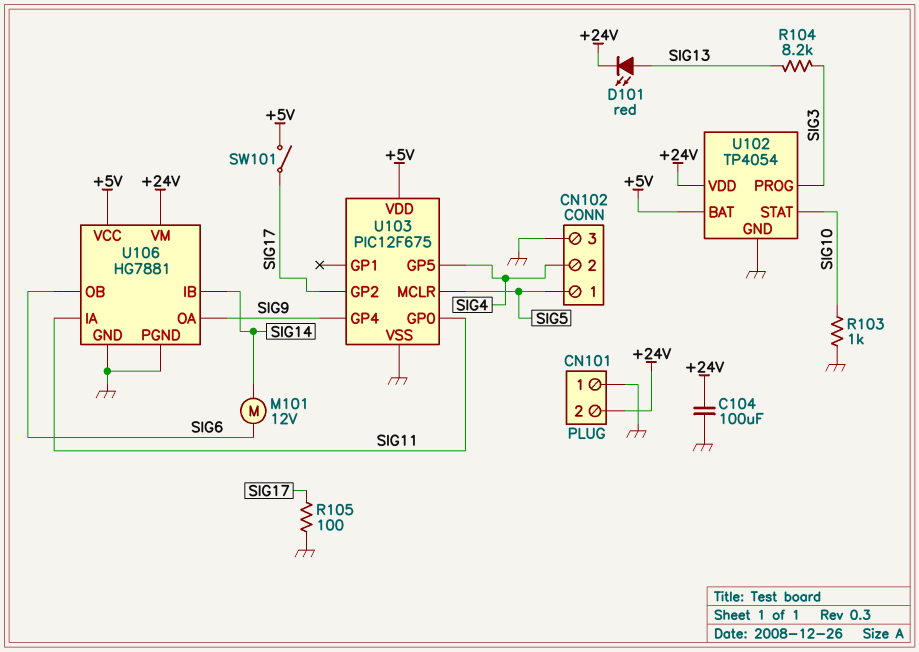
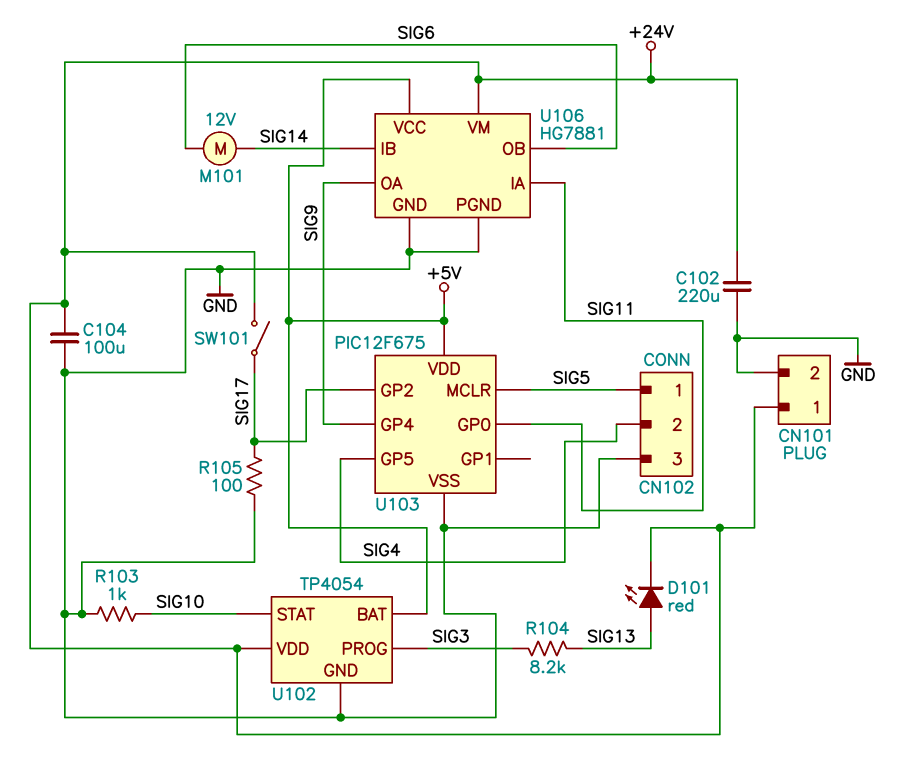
C102: none -> 220uF (+24V, GND)
CN101 pin 1: GND -> +24V
CN101 pin 2: +24V -> GND
SW101: switch (+5V, SIG17) -> switch (+24V, SIG17)

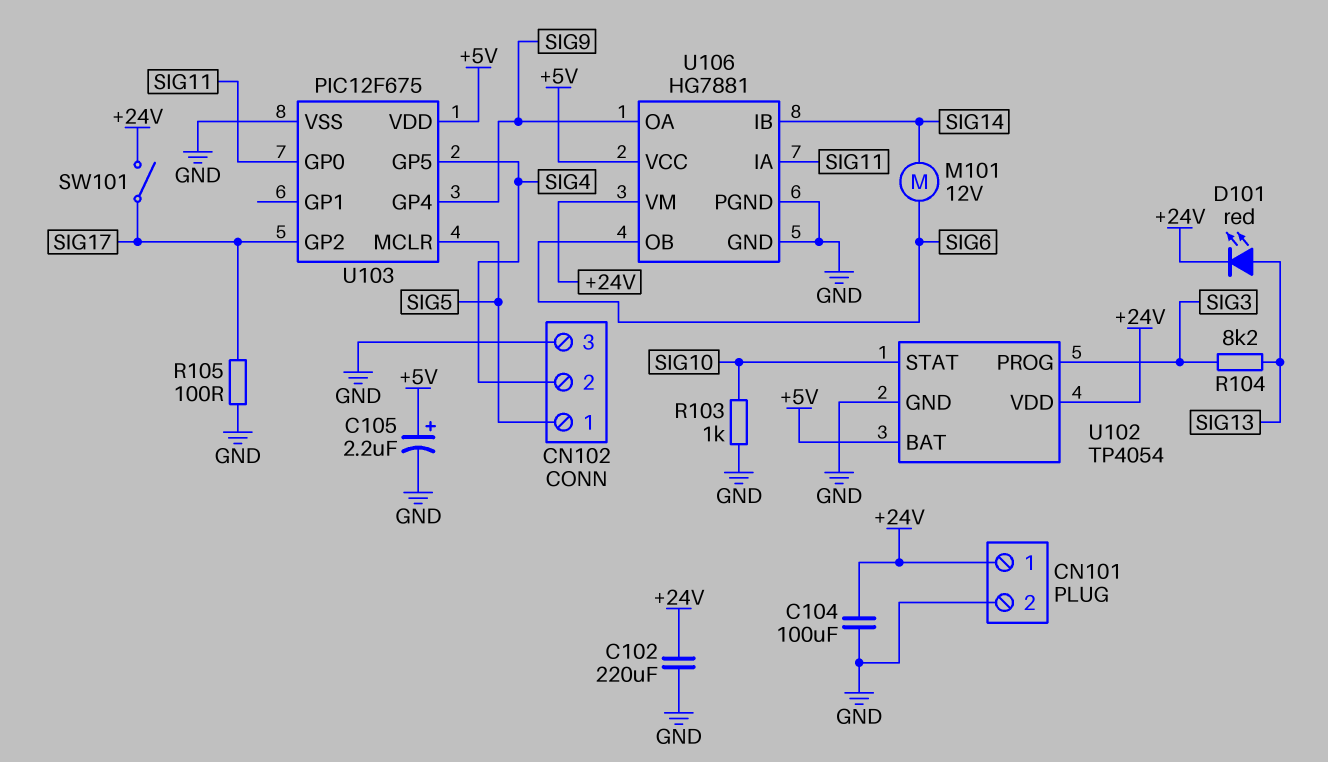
C105: none -> 2.2uF (plus +5V, minus GND)

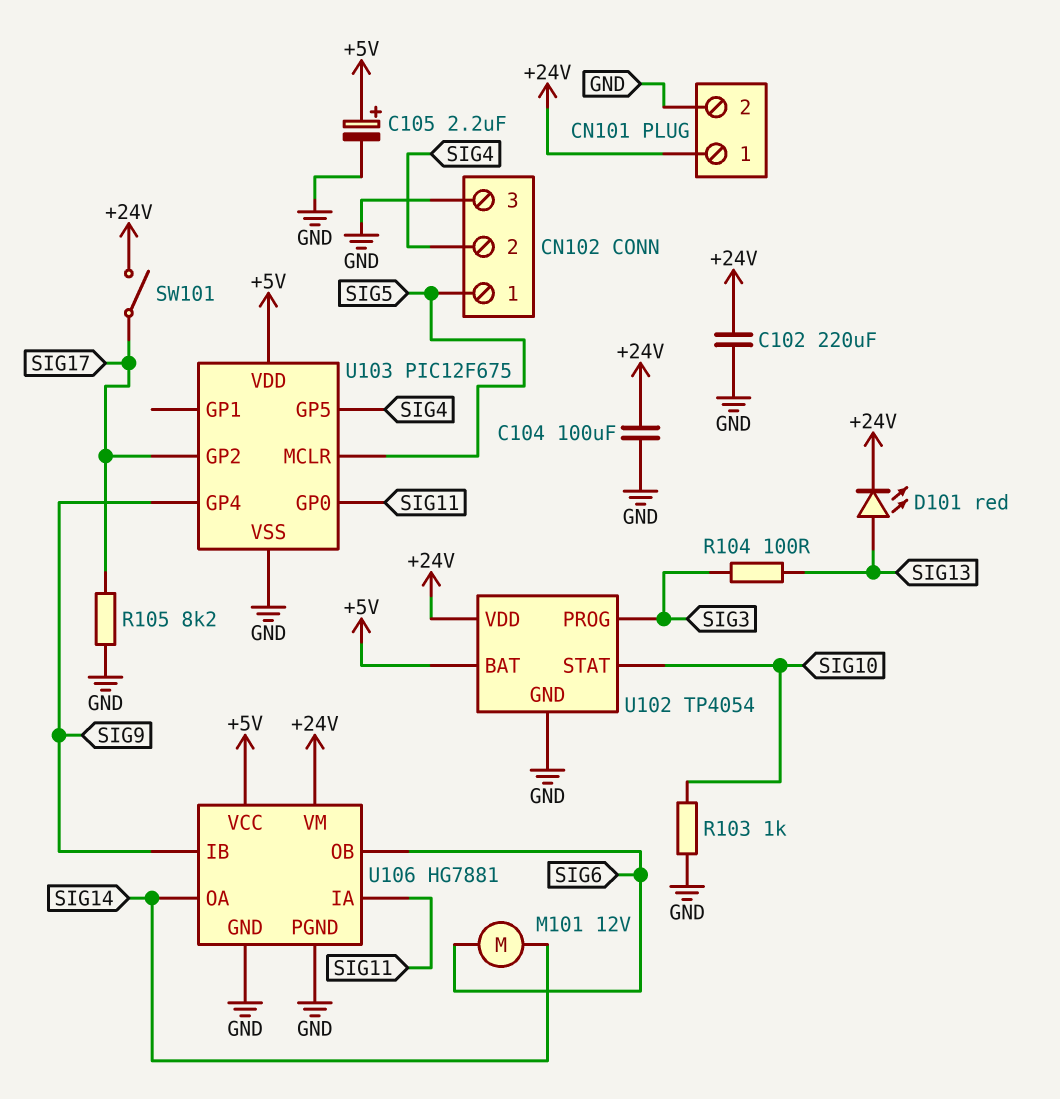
R104: 8.2k (SIG3, SIG13) -> 100 (SIG3, SIG13)
R105: 100 (GND, SIG17) -> 8.2k (GND, SIG17)
U106 pin IB: SIG14 -> SIG9
U106 pin OA: SIG9 -> SIG14

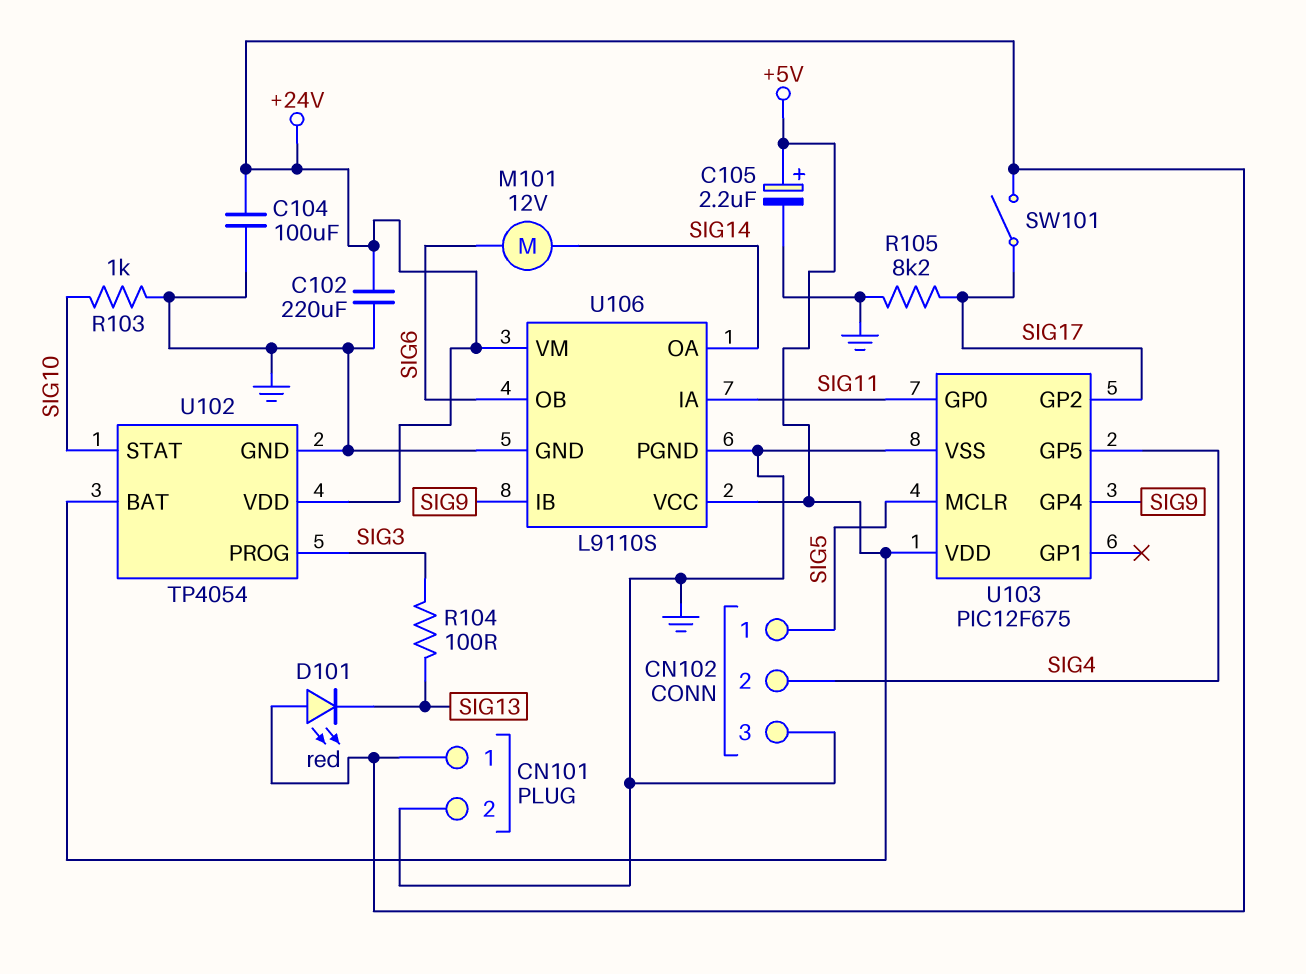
D101: LED red (A SIG13, K +24V) -> LED red (A +24V, K SIG13)
U106: HG7881 -> L9110S

